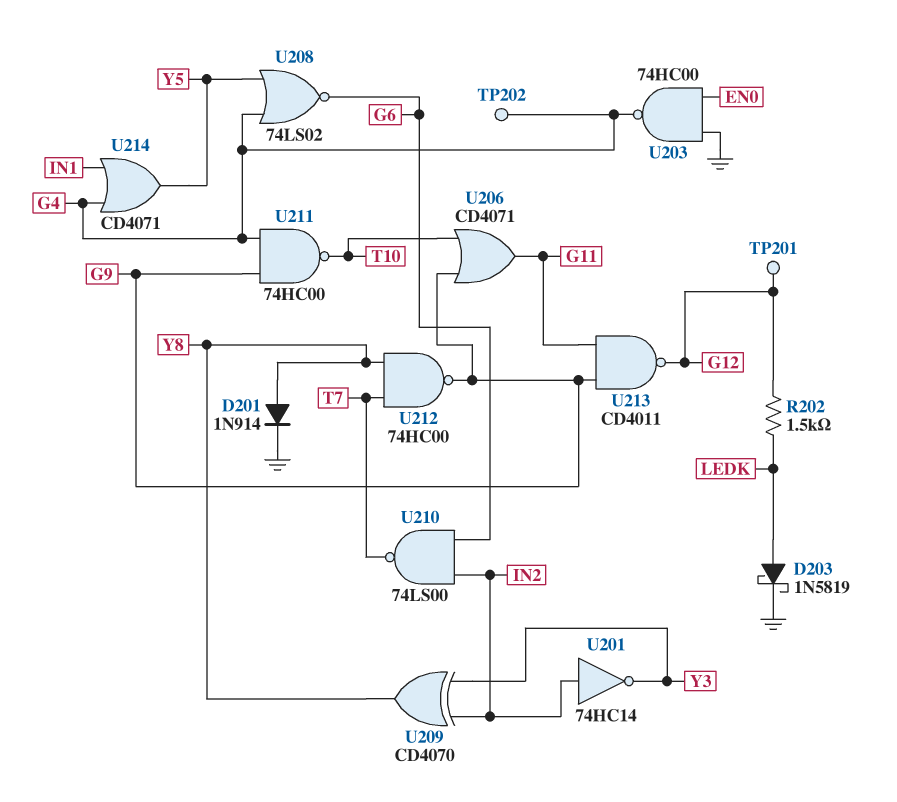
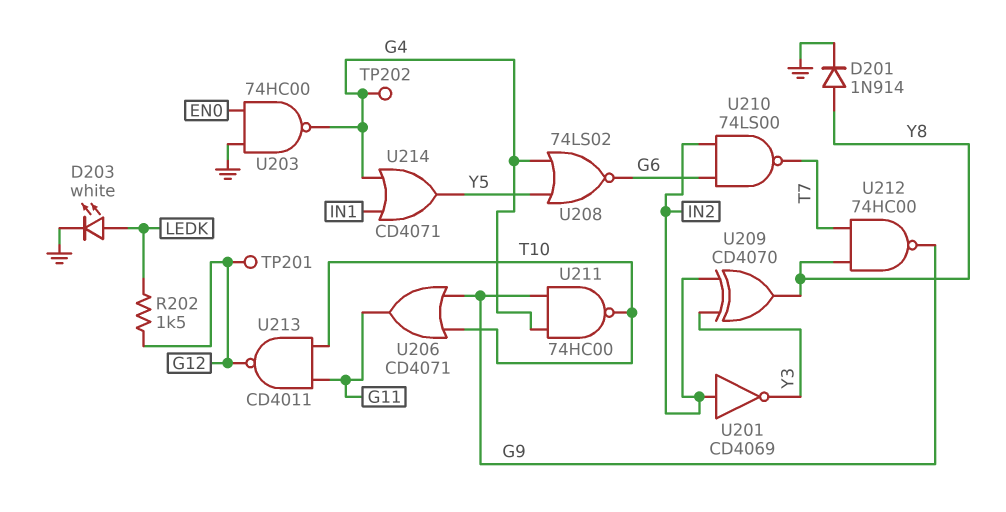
D203: schottky 1N5819 (A LEDK, K GND) -> LED white (A LEDK, K GND)
U201: NOT 74HC14 (in IN2, out Y3) -> NOT CD4069 (in IN2, out Y3)
U213: NAND CD4011 (in G9, in G11, out G12) -> NAND CD4011 (in G11, in T10, out G12)

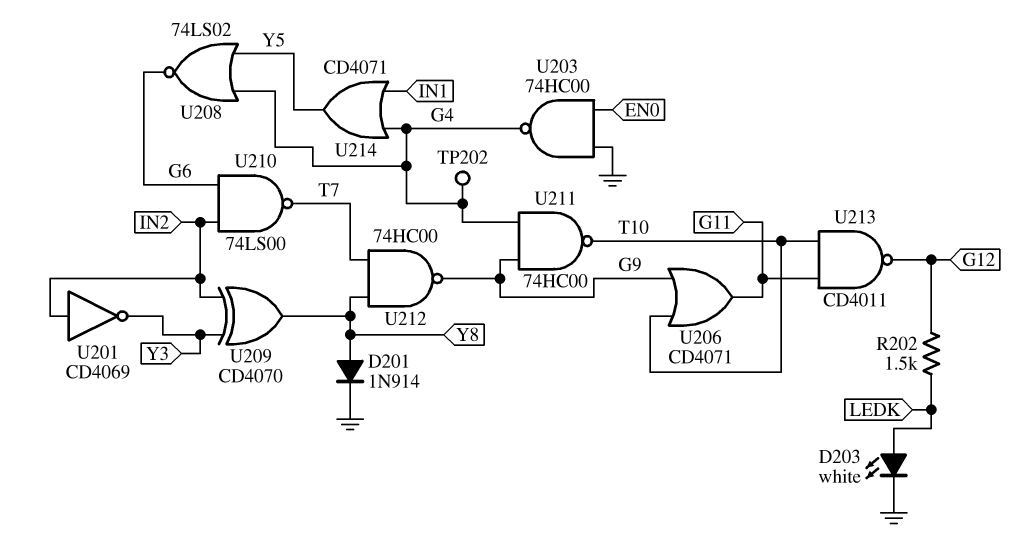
TP201: test point (G12) -> none

